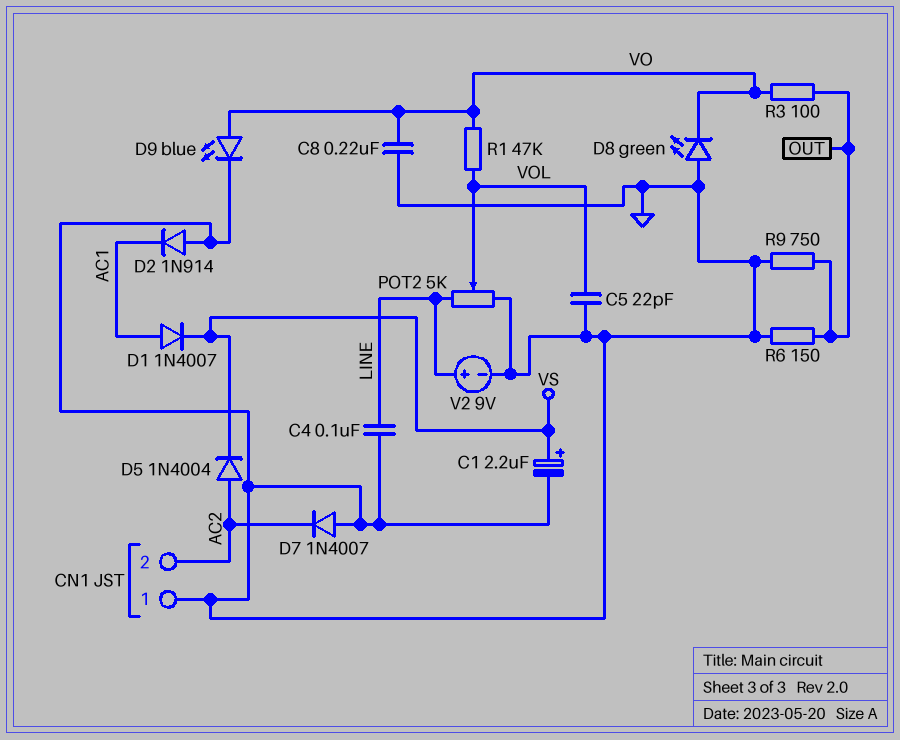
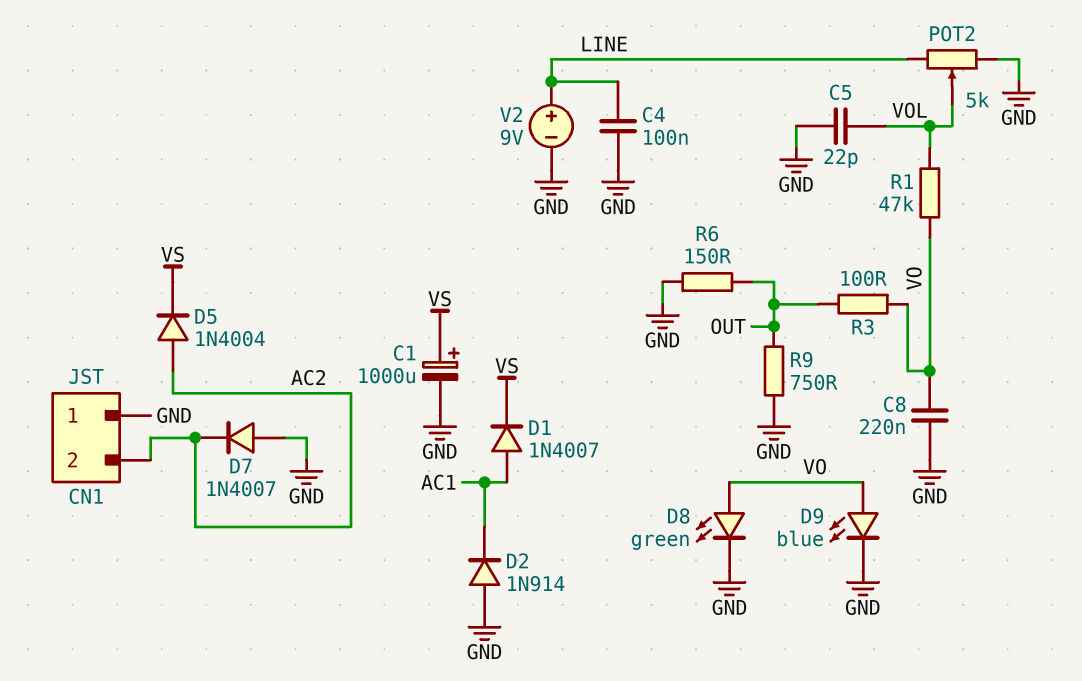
C1: 2.2uF (plus VS, minus GND) -> 1000uF (plus VS, minus GND)
D8: LED green (A GND, K VO) -> LED green (A VO, K GND)

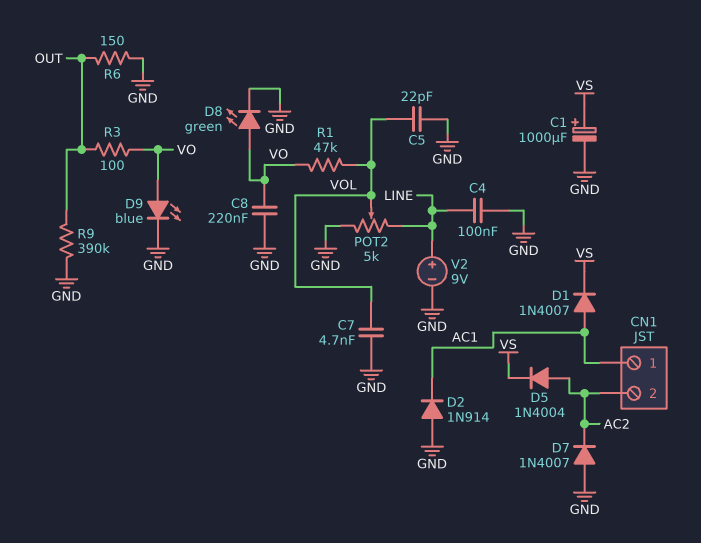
C7: none -> 4.7nF (GND, VOL)
CN1 pin 1: GND -> AC1
R9: 750 (GND, OUT) -> 390k (GND, OUT)

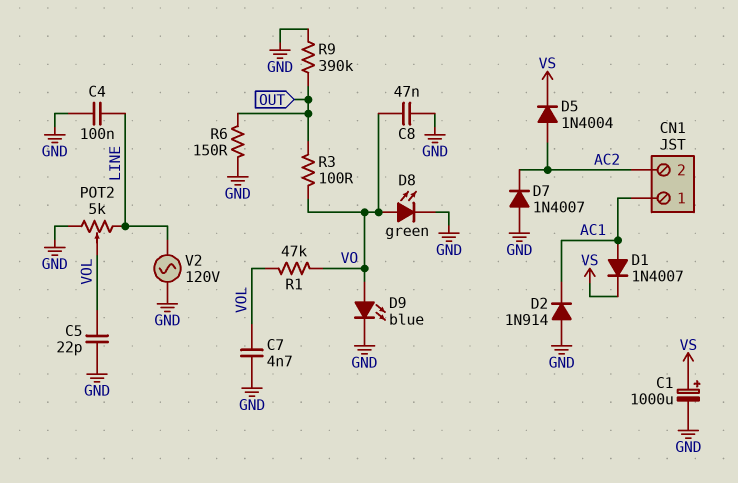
C8: 220nF (GND, VO) -> 47nF (GND, VO)
V2: 9V (plus LINE, minus GND) -> AC 120V (GND, LINE)

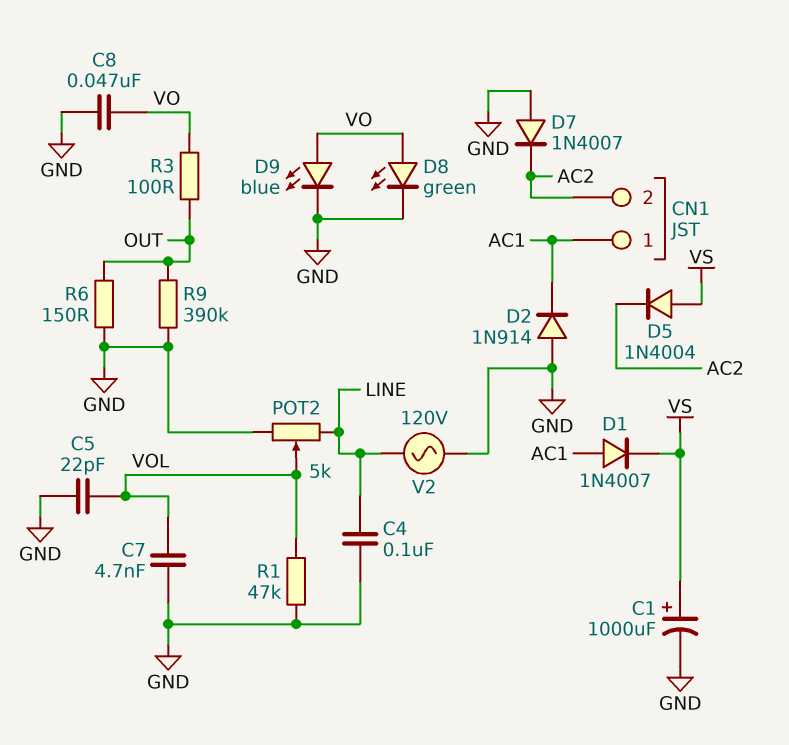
D5: diode 1N4004 (A AC2, K VS) -> diode 1N4004 (A VS, K AC2)
R1: 47k (VO, VOL) -> 47k (GND, VOL)

